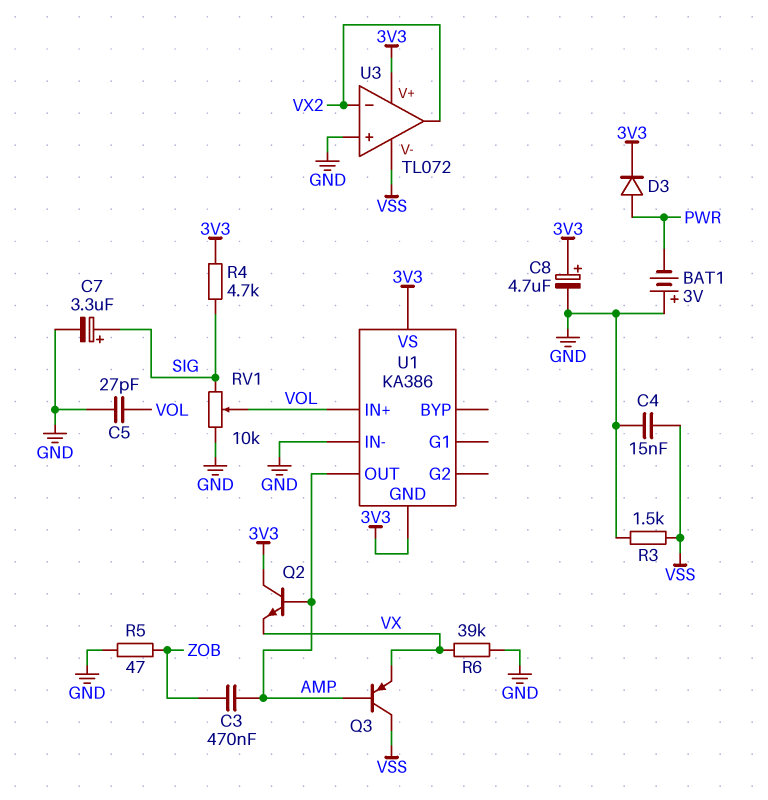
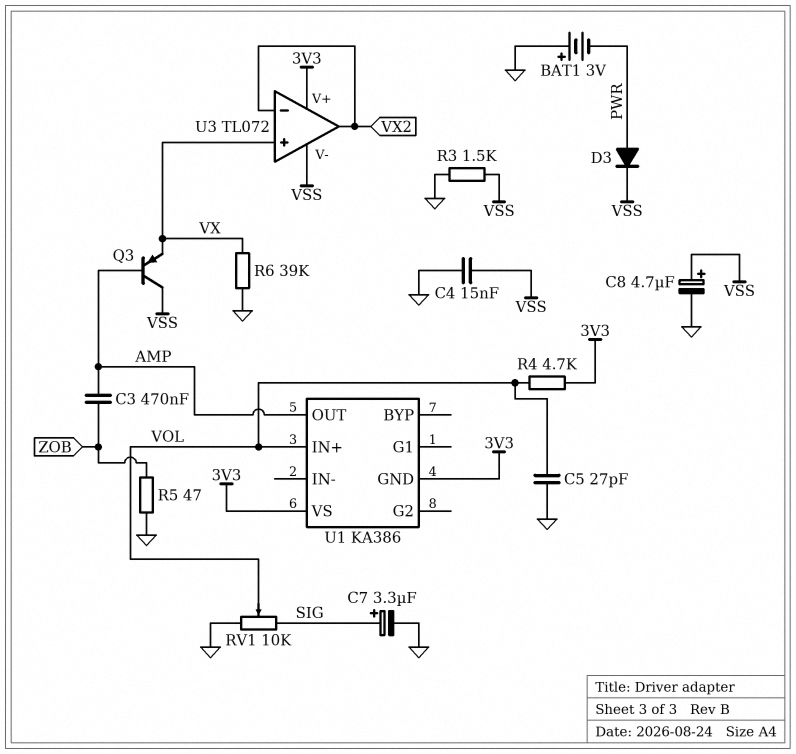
C8: 4.7uF (plus 3V3, minus GND) -> 4.7uF (plus VSS, minus GND)
D3: diode (A PWR, K 3V3) -> diode (A PWR, K VSS)
Q2: NPN (B AMP, C 3V3, E VX) -> none
R4: 4.7k (3V3, SIG) -> 4.7k (3V3, VOL)
U1 pin IN-: GND -> none
U3 pin in+: GND -> VX

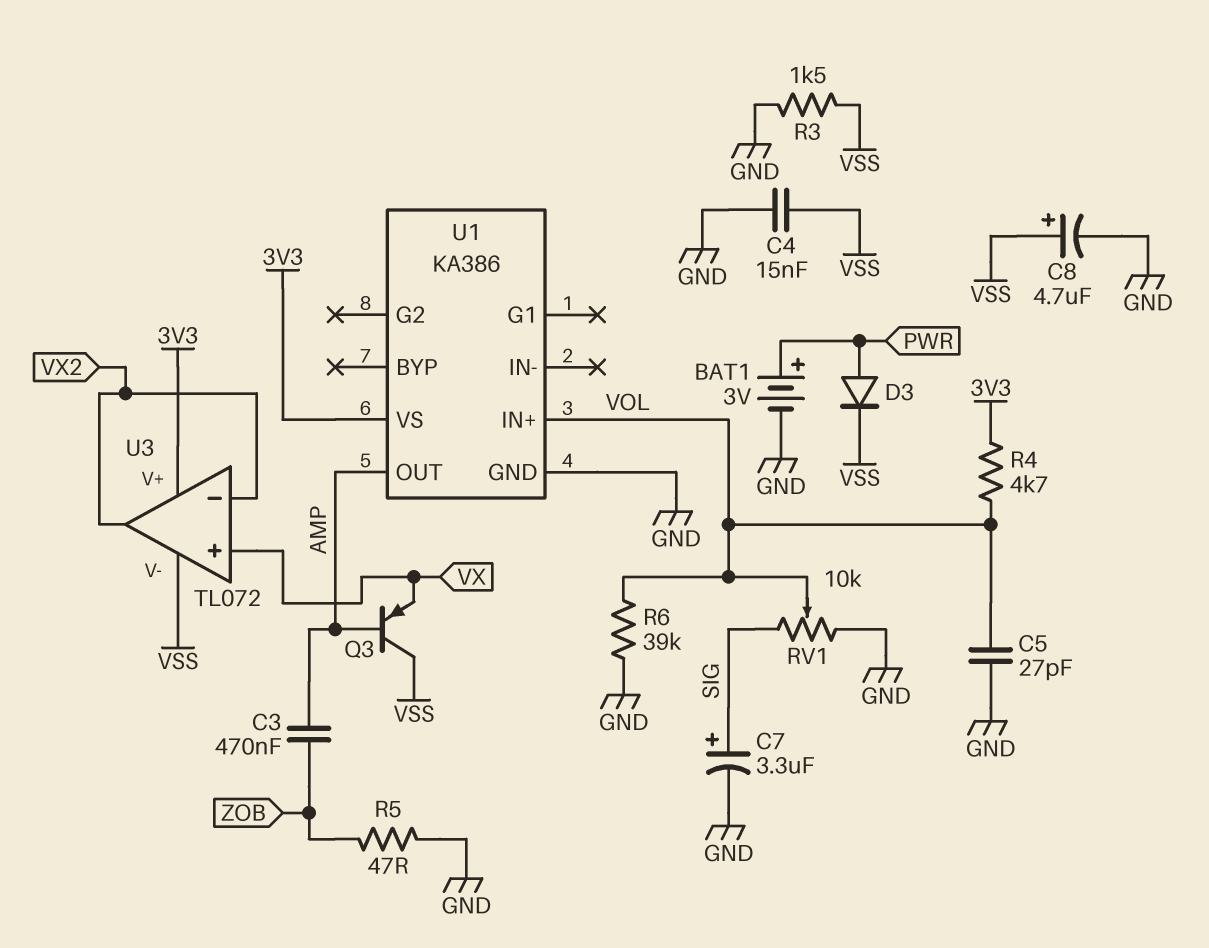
BAT1: 3V (plus GND, minus PWR) -> 3V (plus PWR, minus GND)
R6: 39k (GND, VX) -> 39k (GND, VOL)
U1 pin GND: 3V3 -> GND

